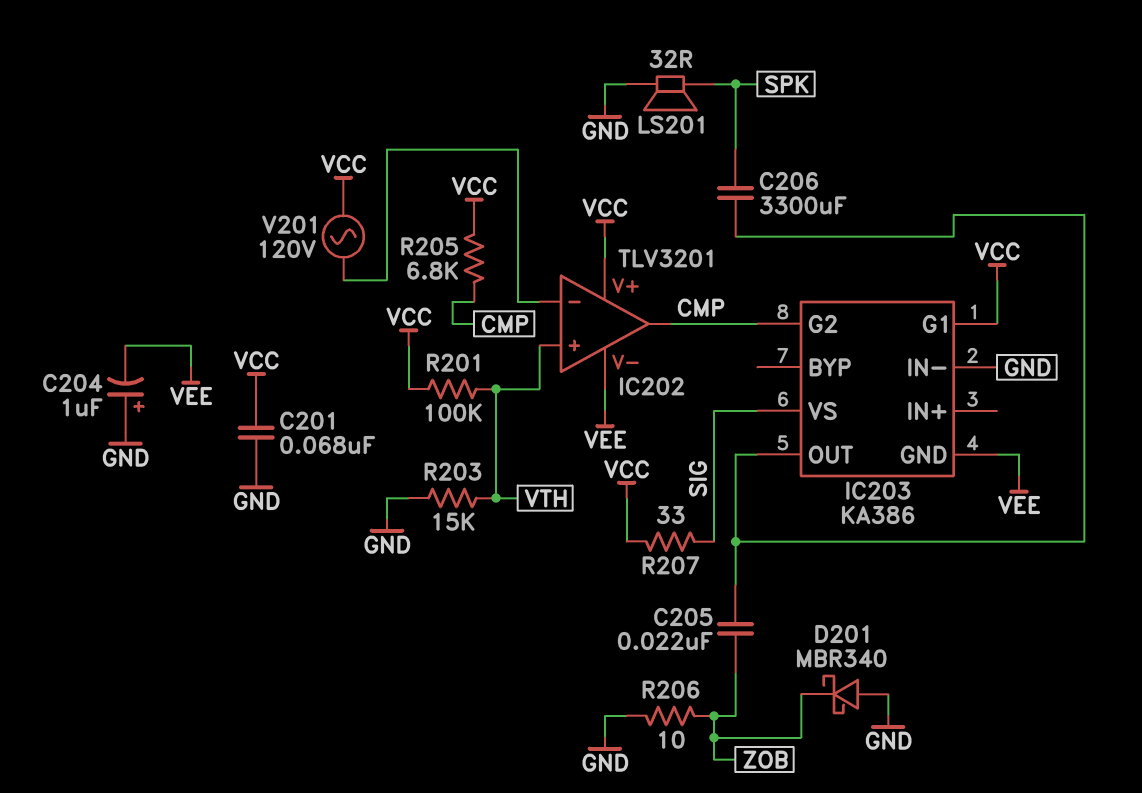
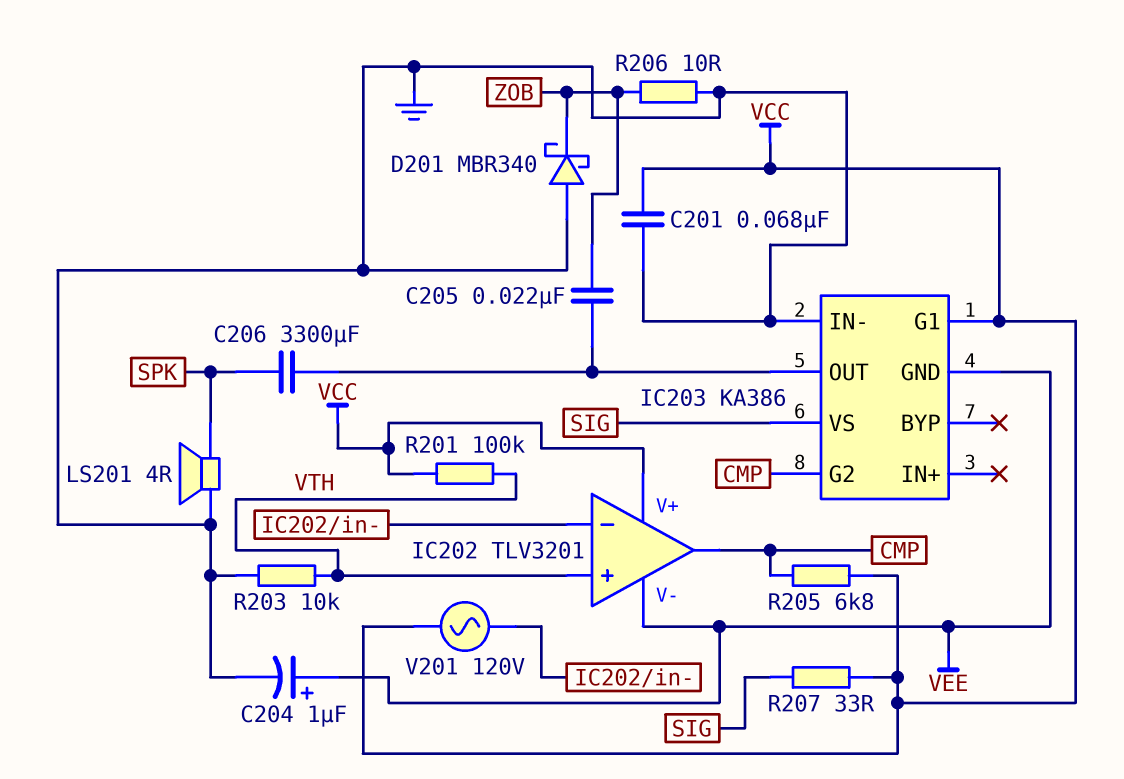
C204: 1uF (plus GND, minus VEE) -> 1uF (plus VEE, minus GND)
LS201: speaker 32R (GND, SPK) -> speaker 4R (GND, SPK)
R203: 15k (GND, VTH) -> 10k (GND, VTH)

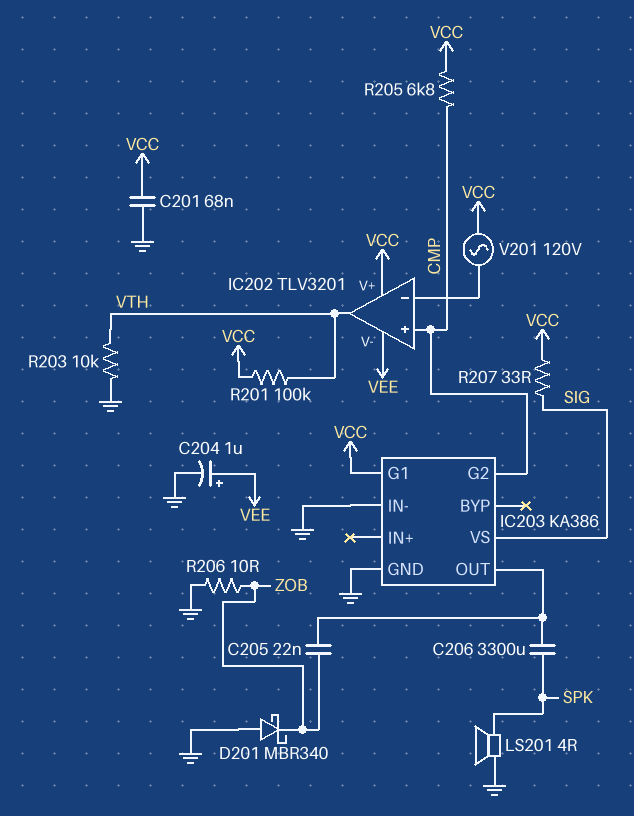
IC202 pin in+: VTH -> CMP
IC202 pin out: CMP -> VTH
IC203 pin GND: VEE -> GND

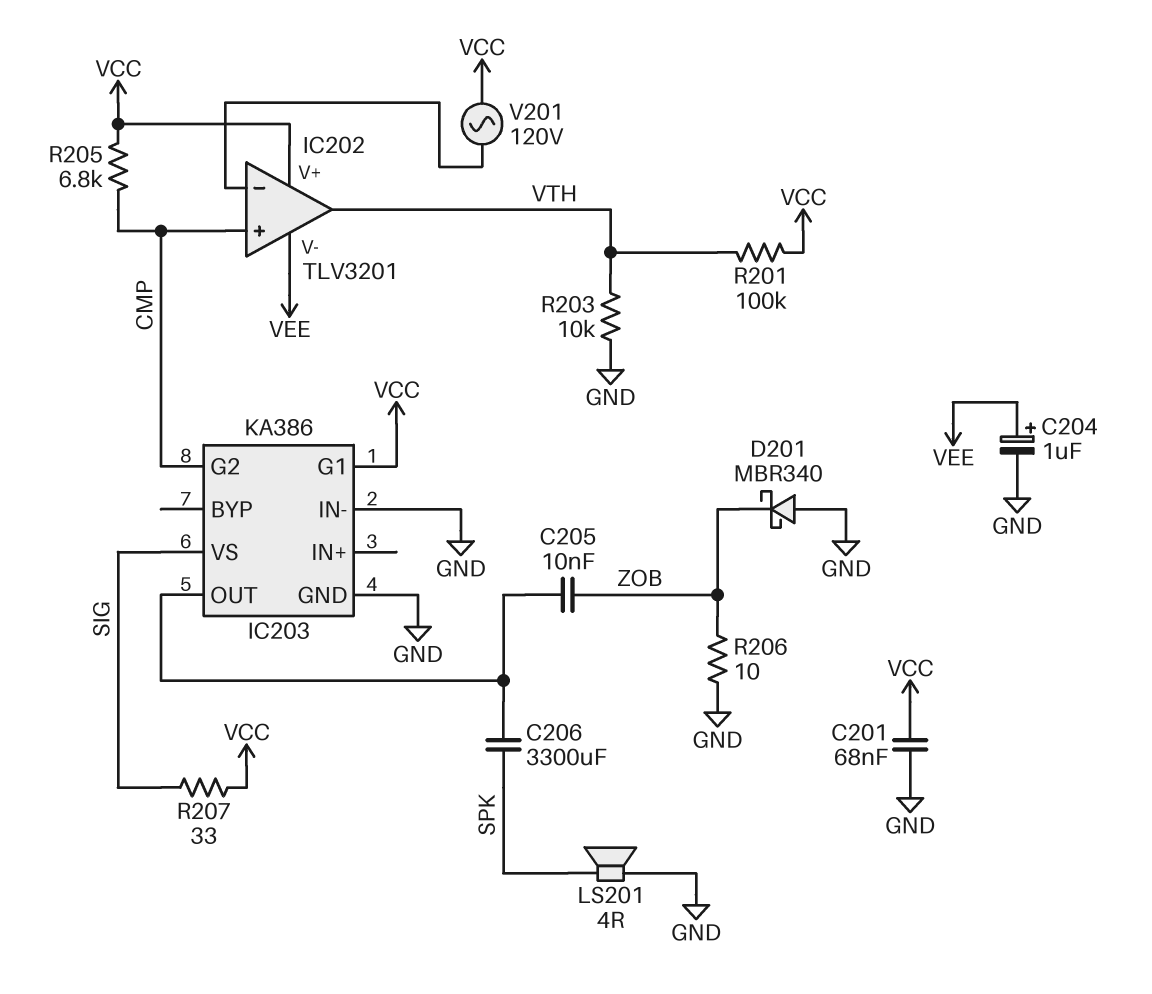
C205: 22nF (IC203/OUT, ZOB) -> 10nF (IC203/OUT, ZOB)

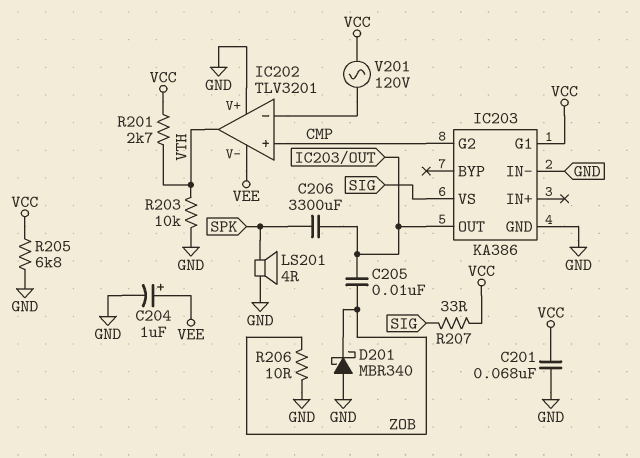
IC202 pin V+: VCC -> GND
R201: 100k (VCC, VTH) -> 2.7k (VCC, VTH)
R205: 6.8k (CMP, VCC) -> 6.8k (GND, VCC)

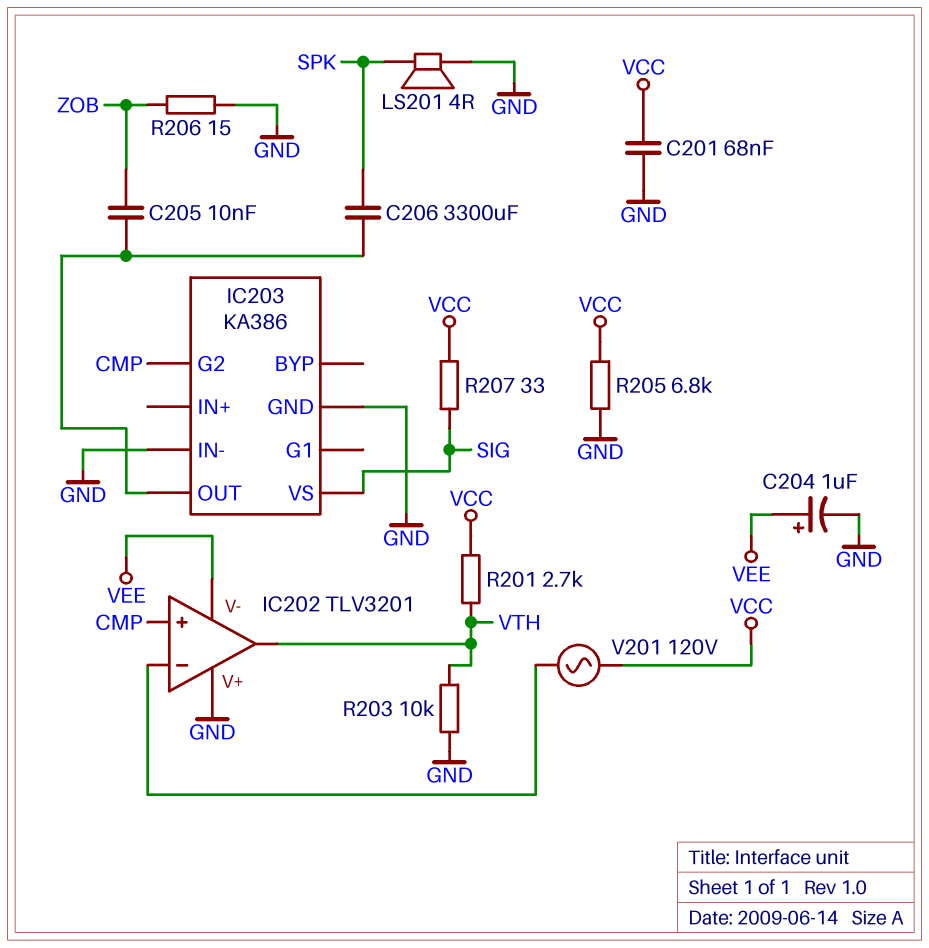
D201: schottky MBR340 (A GND, K ZOB) -> none
IC203 pin G1: VCC -> none
R206: 10 (GND, ZOB) -> 15 (GND, ZOB)

